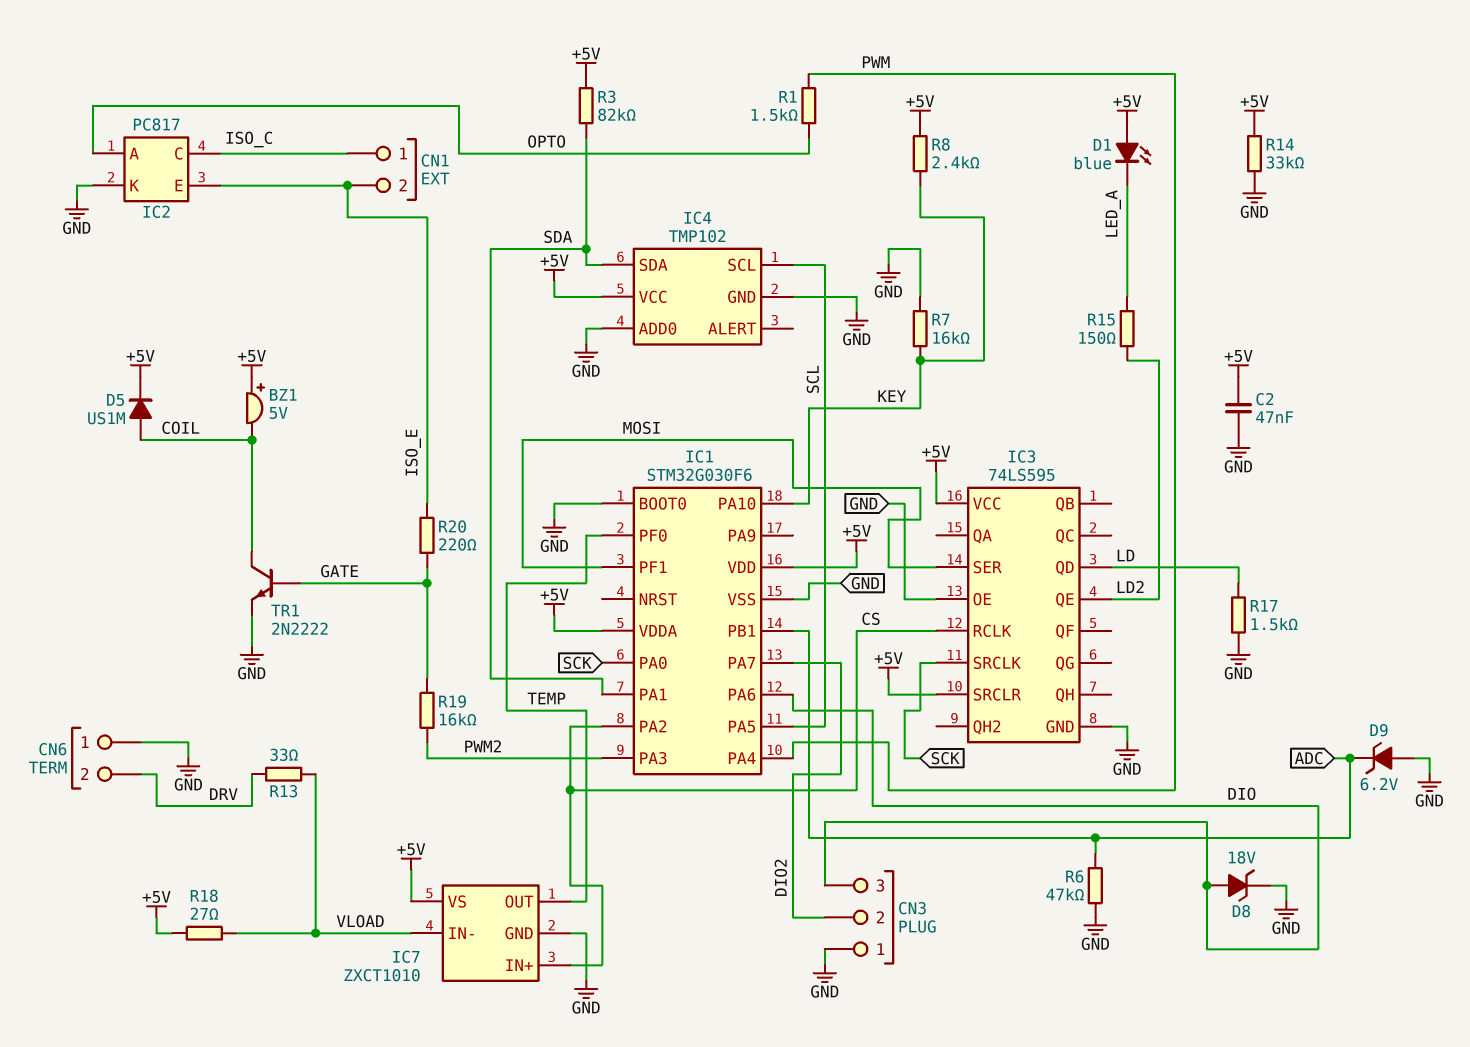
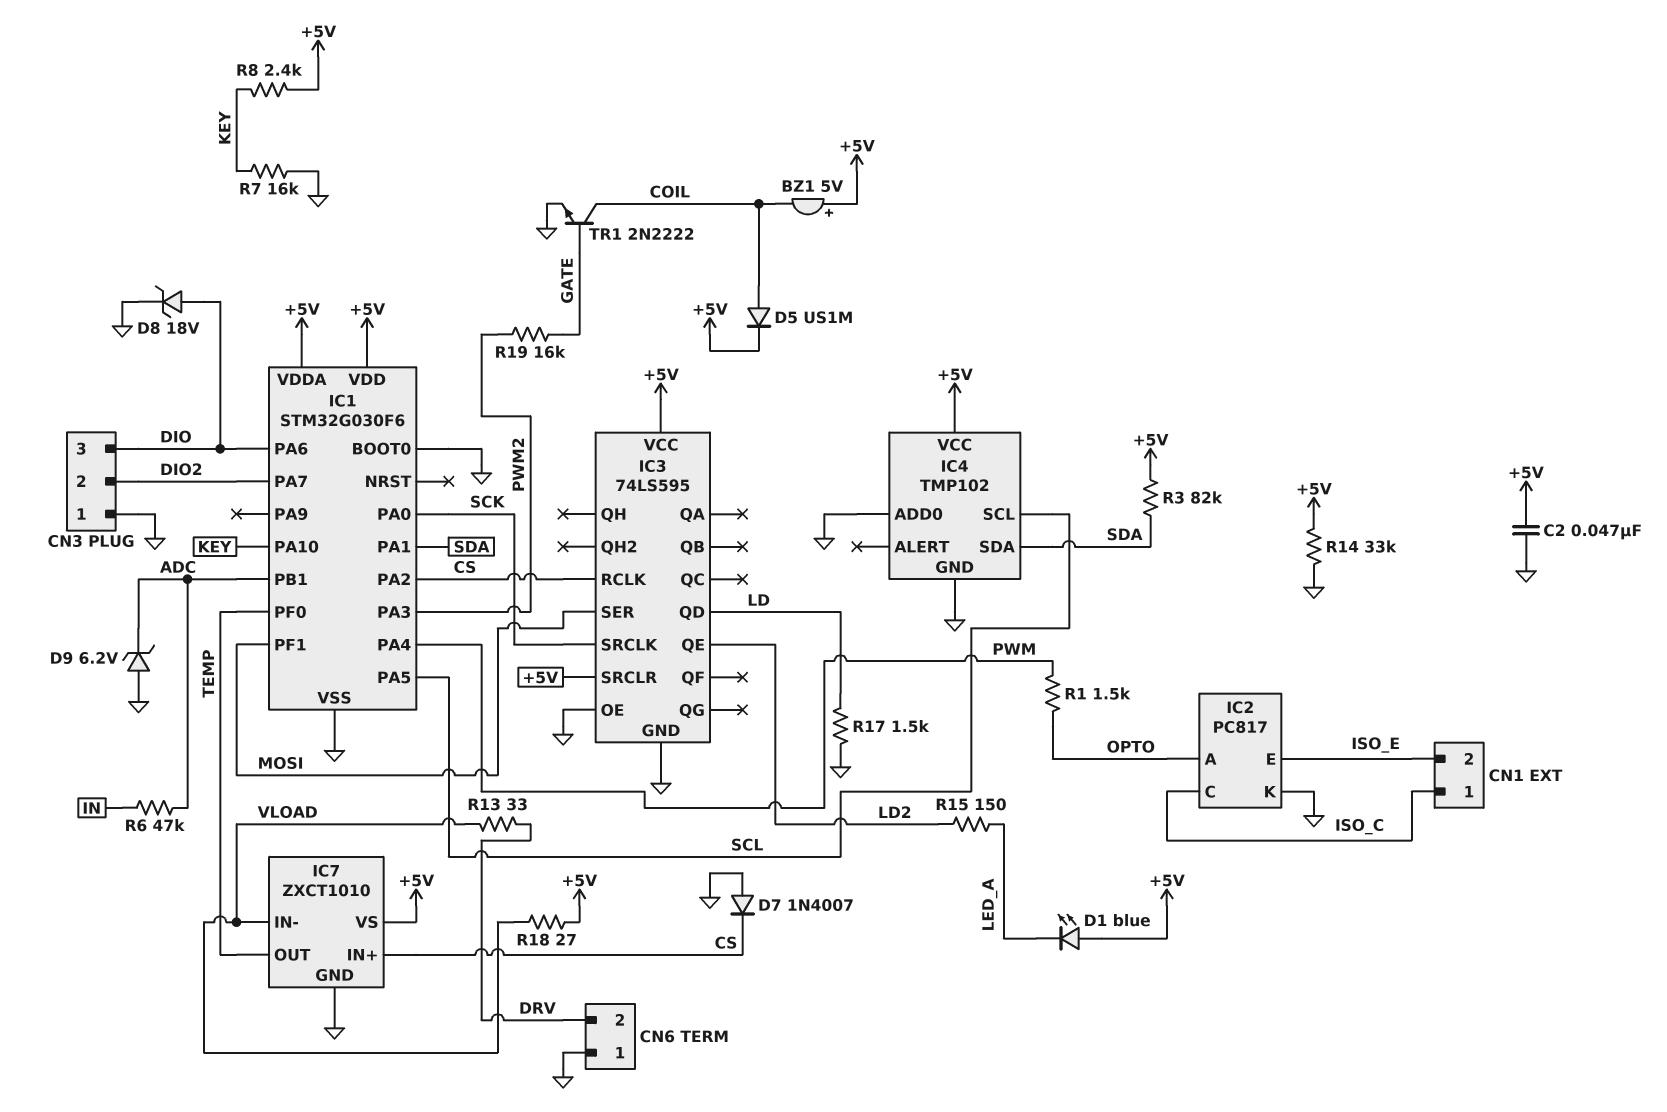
D7: none -> diode 1N4007 (A GND, K CS)
R6: 47k (ADC, GND) -> 47k (ADC, IN)
R20: 220 (GATE, ISO_E) -> none

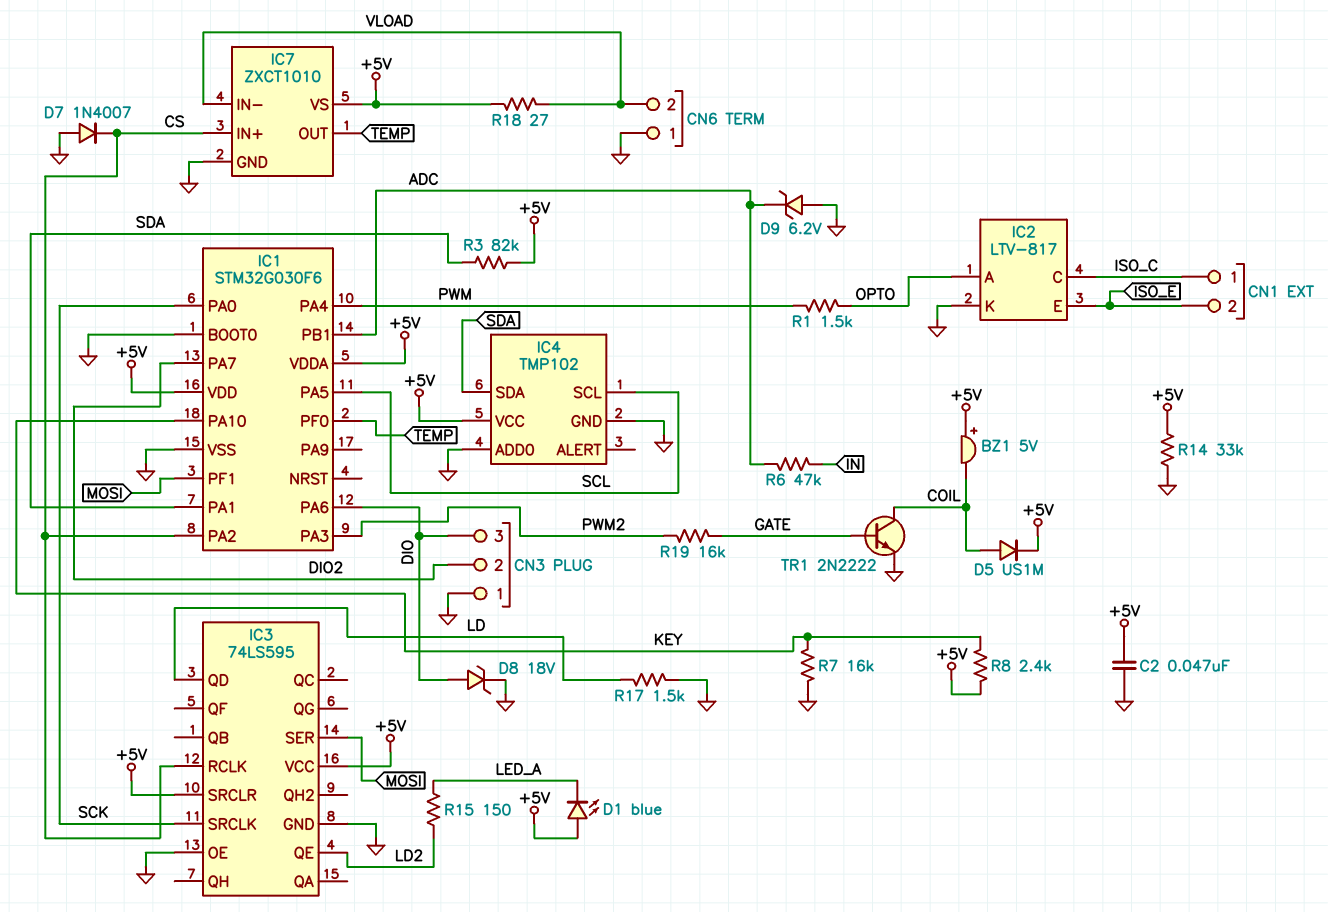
CN6 pin 2: DRV -> VLOAD
IC2: PC817 -> LTV-817
R13: 33 (DRV, VLOAD) -> none

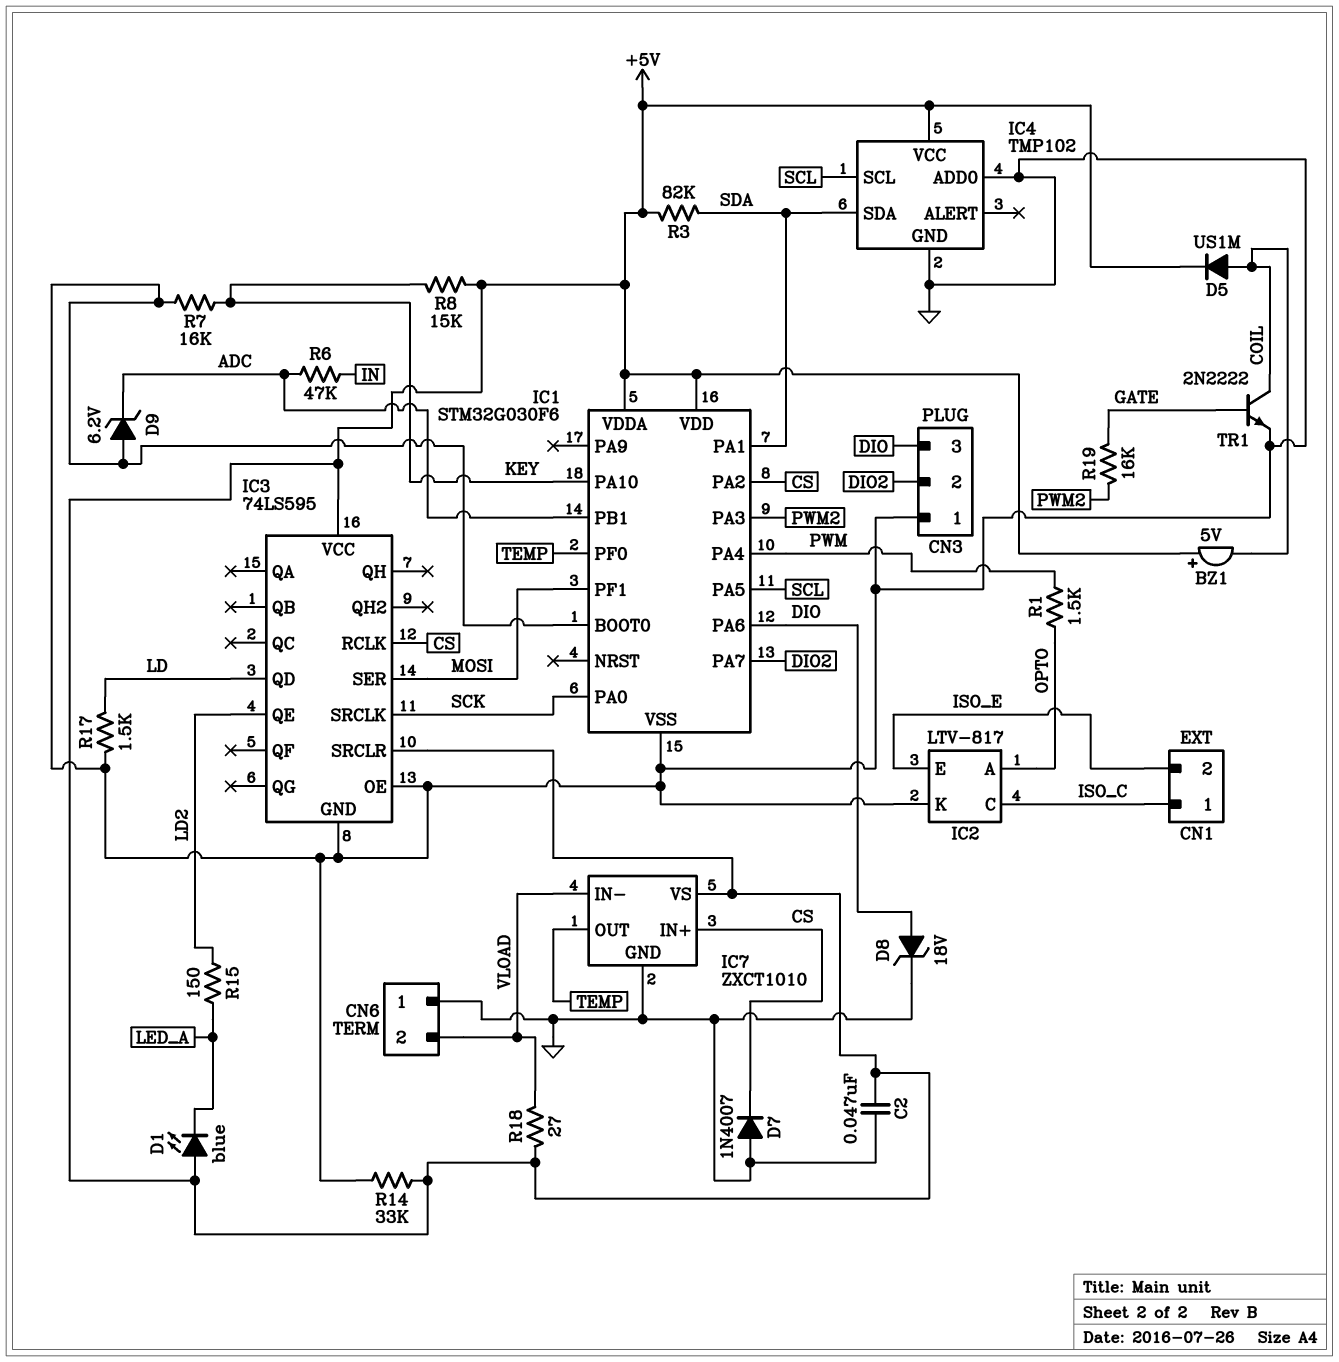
R8: 2.4k (+5V, KEY) -> 15k (+5V, KEY)

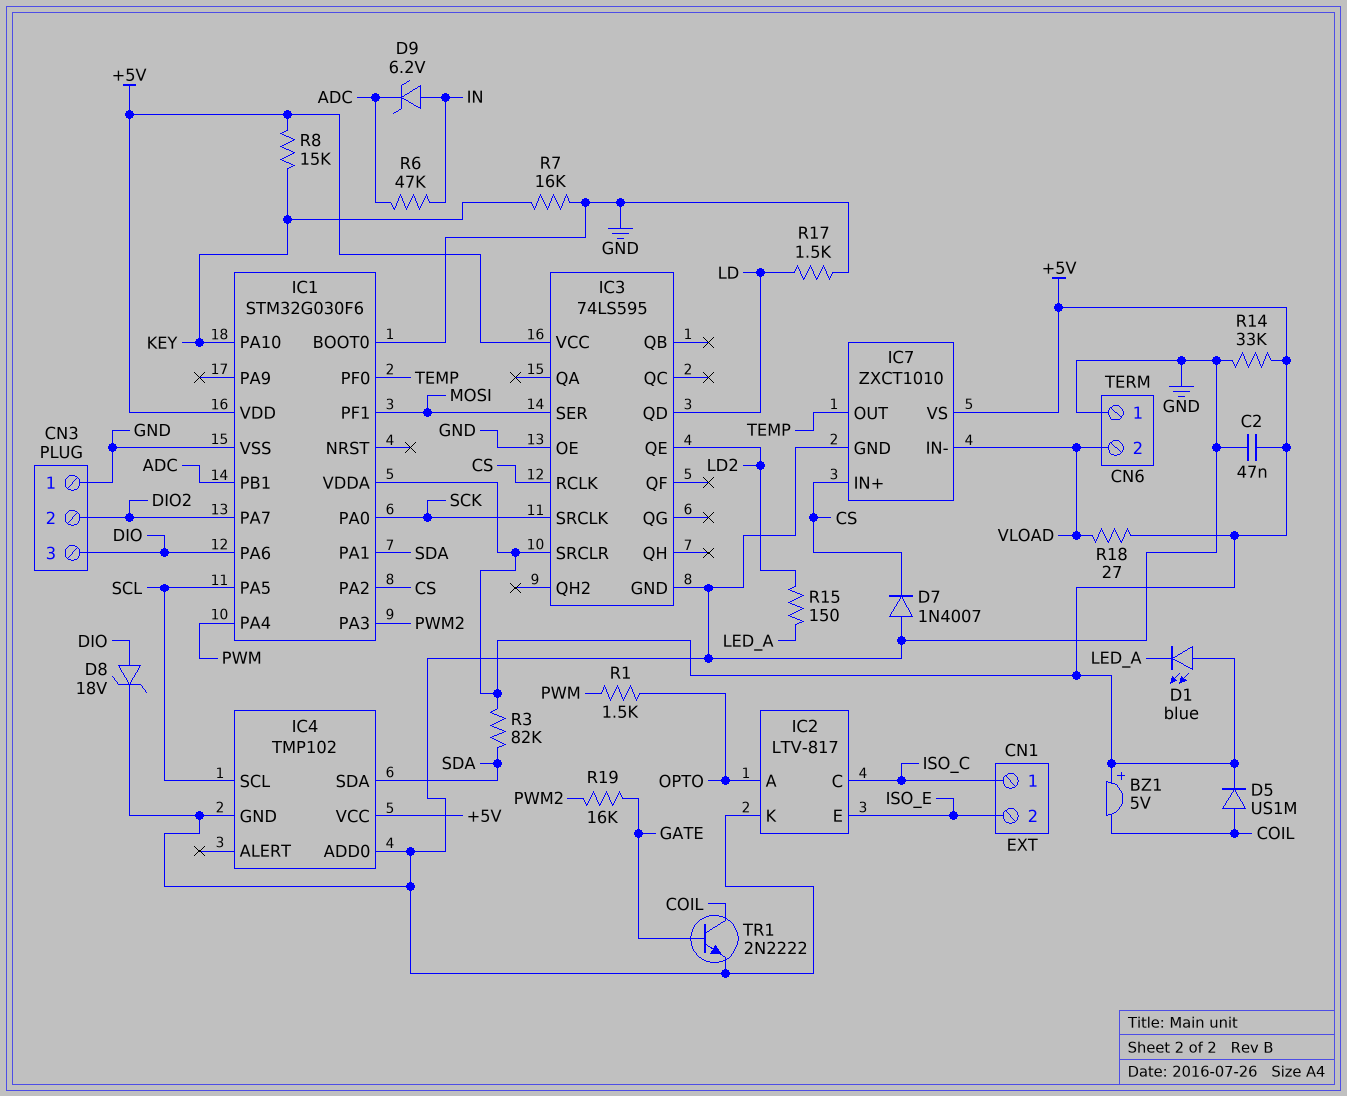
D9: zener 6.2V (A GND, K ADC) -> zener 6.2V (A IN, K ADC)

